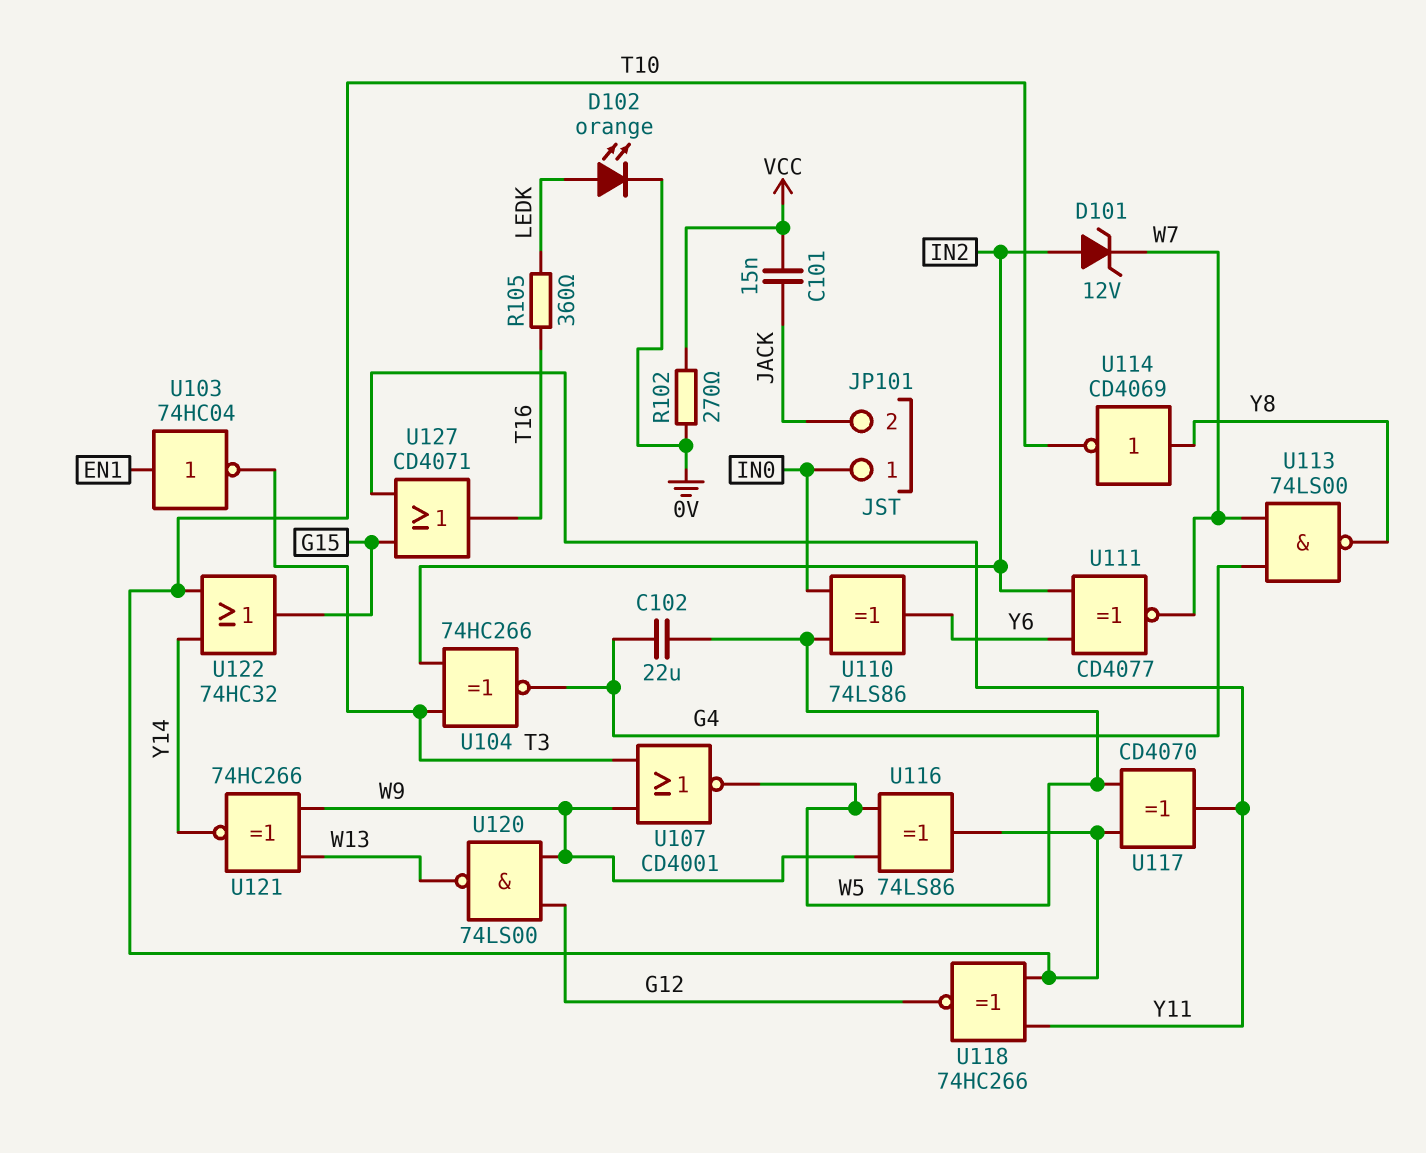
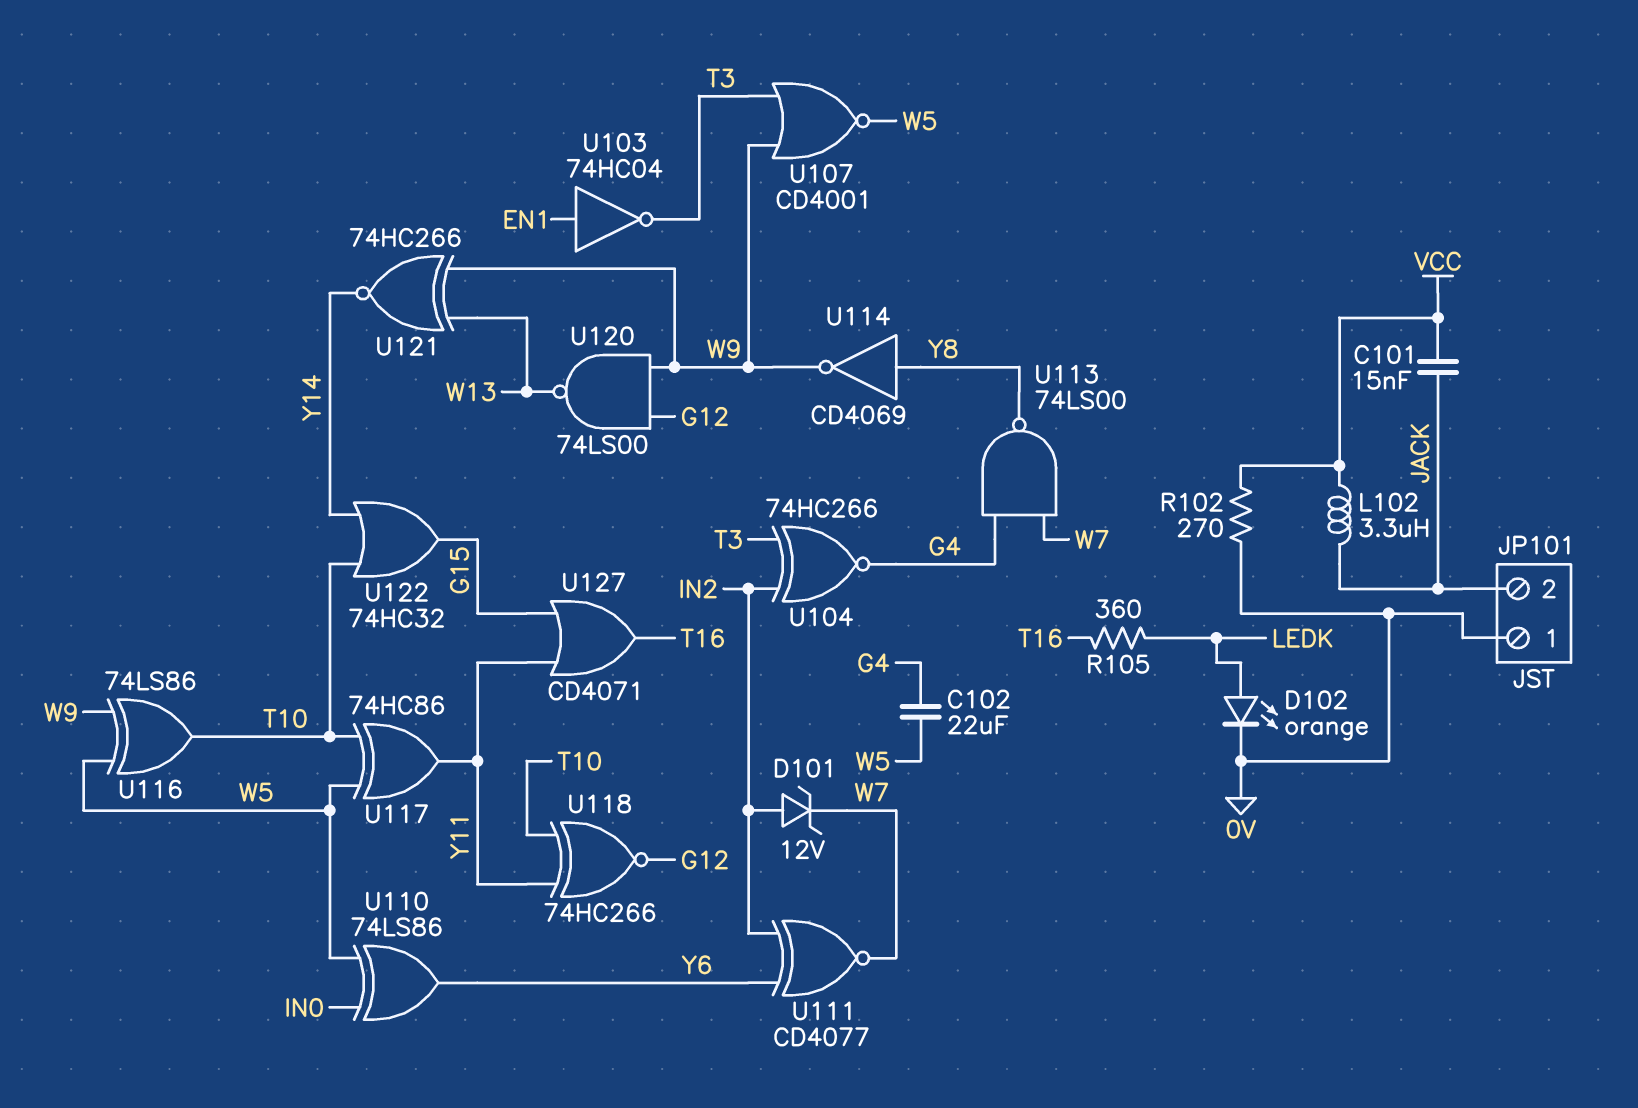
JP101 pin 1: IN0 -> 0V
L102: none -> 3.3uH (JACK, VCC)
U114: NOT CD4069 (in Y8, out T10) -> NOT CD4069 (in Y8, out W9)
U117: XOR CD4070 (in T10, in W5, out Y11) -> XOR 74HC86 (in T10, in W5, out Y11)

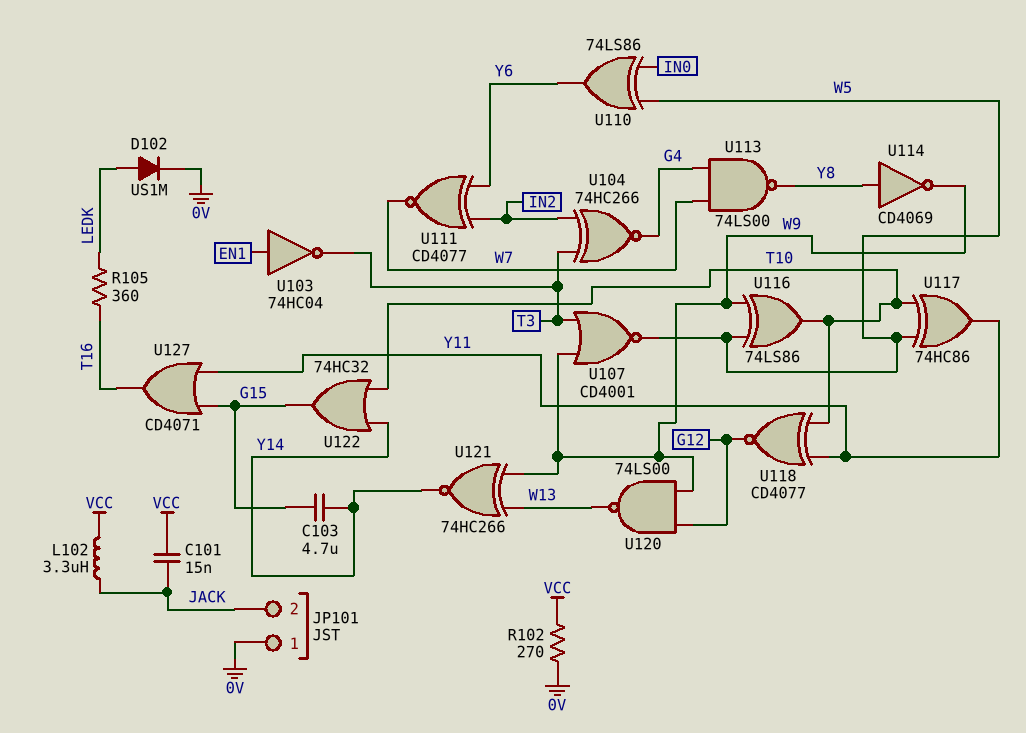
C102: 22uF (G4, W5) -> none
C103: none -> 4.7uF (G15, Y14)
D101: zener 12V (A IN2, K W7) -> none
D102: LED orange (A LEDK, K 0V) -> diode US1M (A LEDK, K 0V)
U118: XNOR 74HC266 (in T10, in Y11, out G12) -> XNOR CD4077 (in T10, in Y11, out G12)

